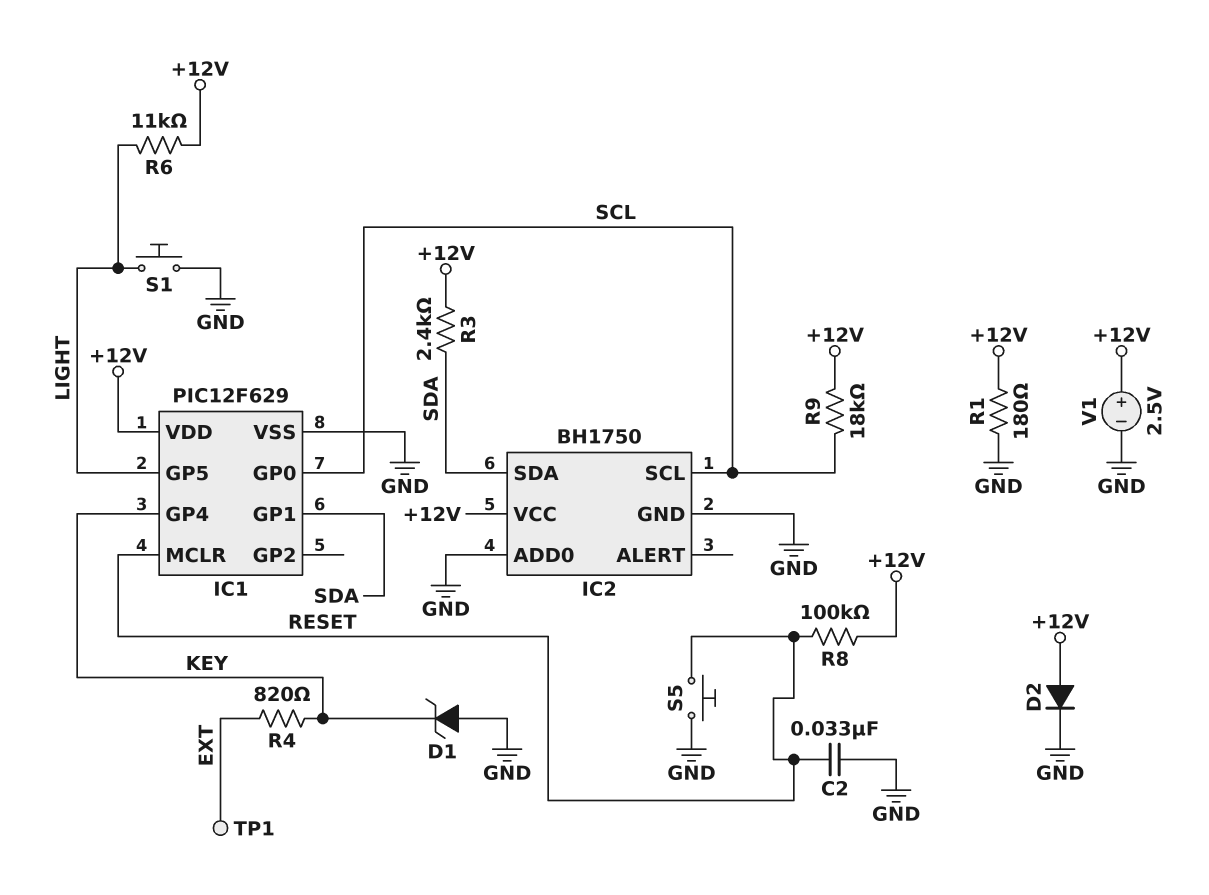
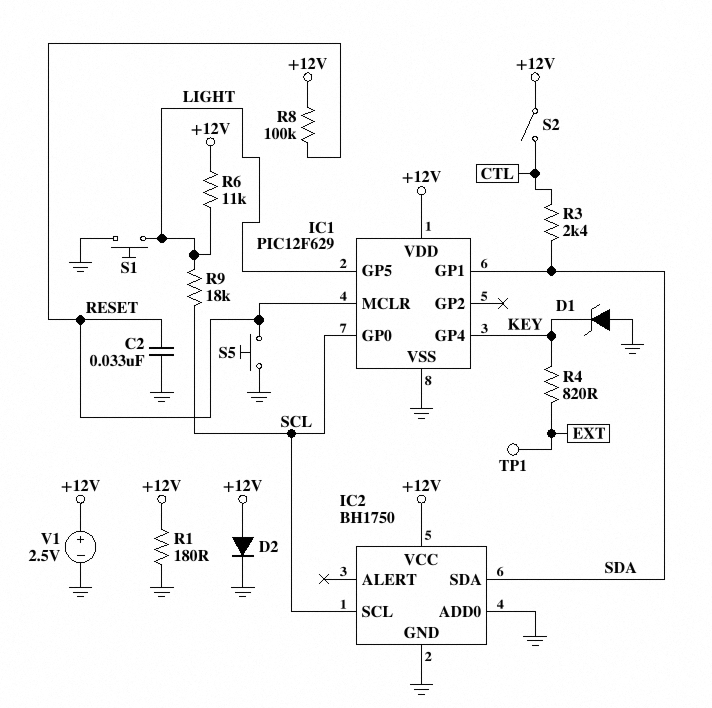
R3: 2.4k (+12V, SDA) -> 2.4k (CTL, SDA)
R9: 18k (+12V, SCL) -> 18k (LIGHT, SCL)
S2: none -> switch (+12V, CTL)

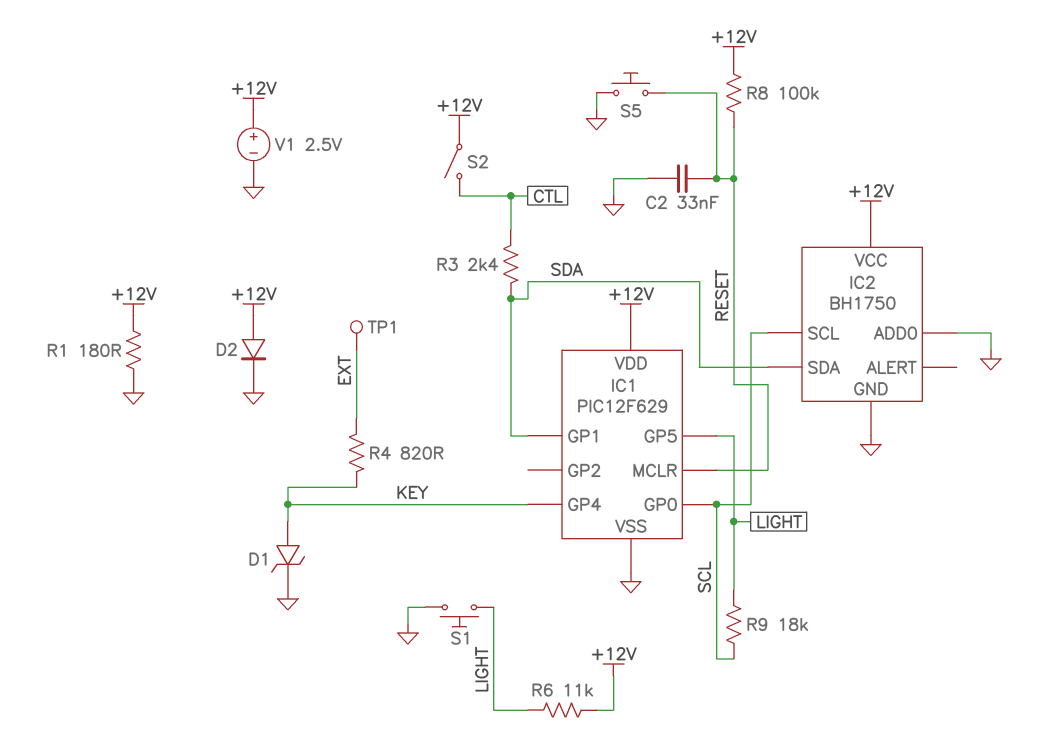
D1: zener (A GND, K KEY) -> zener (A KEY, K GND)

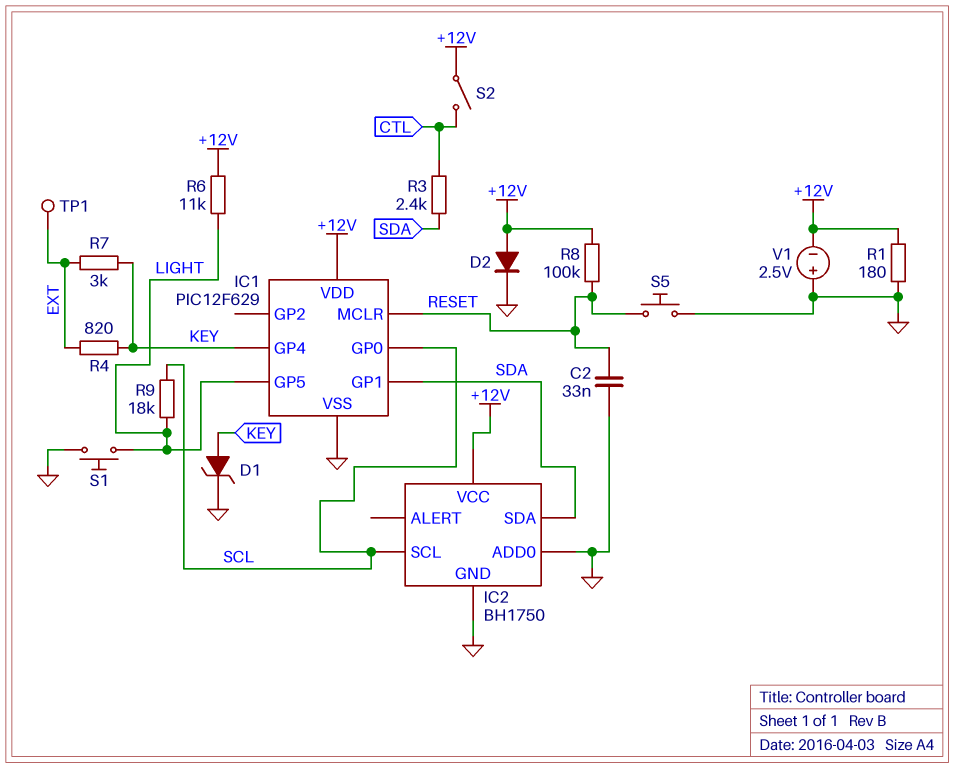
R7: none -> 3k (EXT, KEY)
V1: 2.5V (plus +12V, minus GND) -> 2.5V (plus GND, minus +12V)

